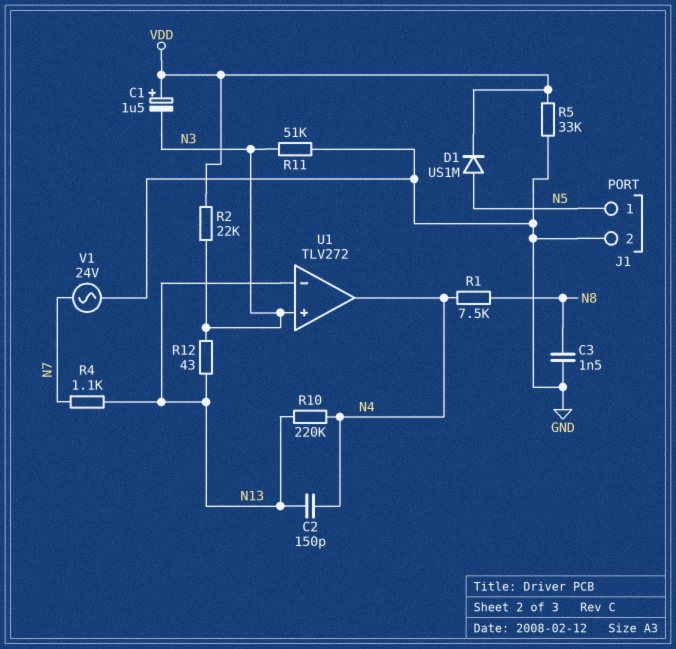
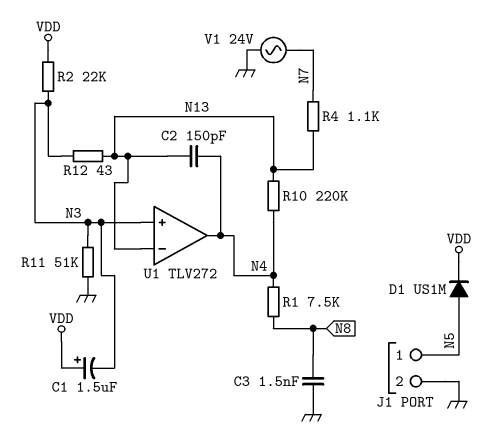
R5: 33k (GND, VDD) -> none

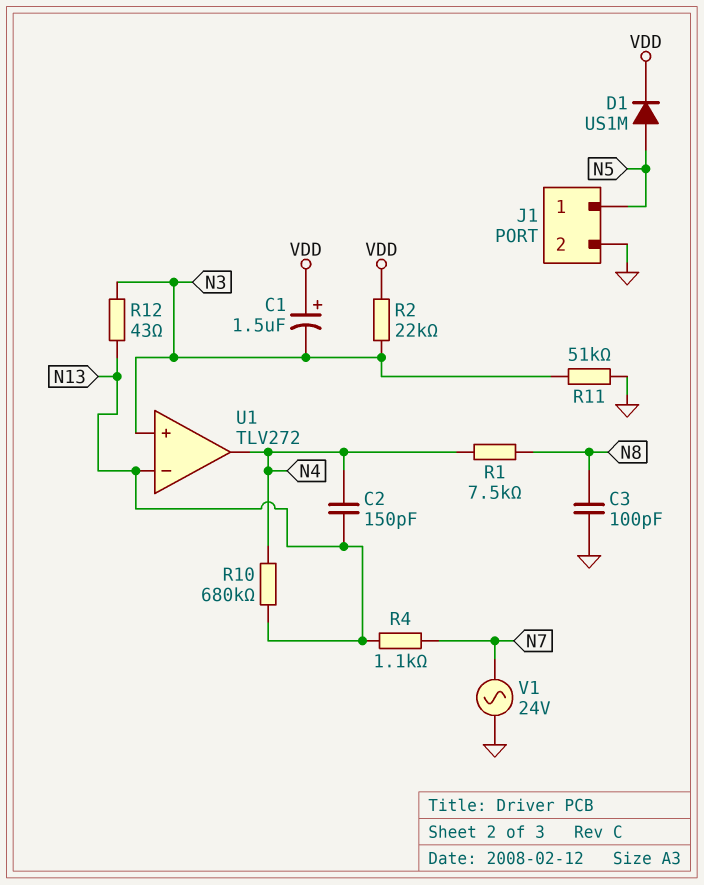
C3: 1.5nF (GND, N8) -> 100pF (GND, N8)
R10: 220k (N4, N13) -> 680k (N4, N13)

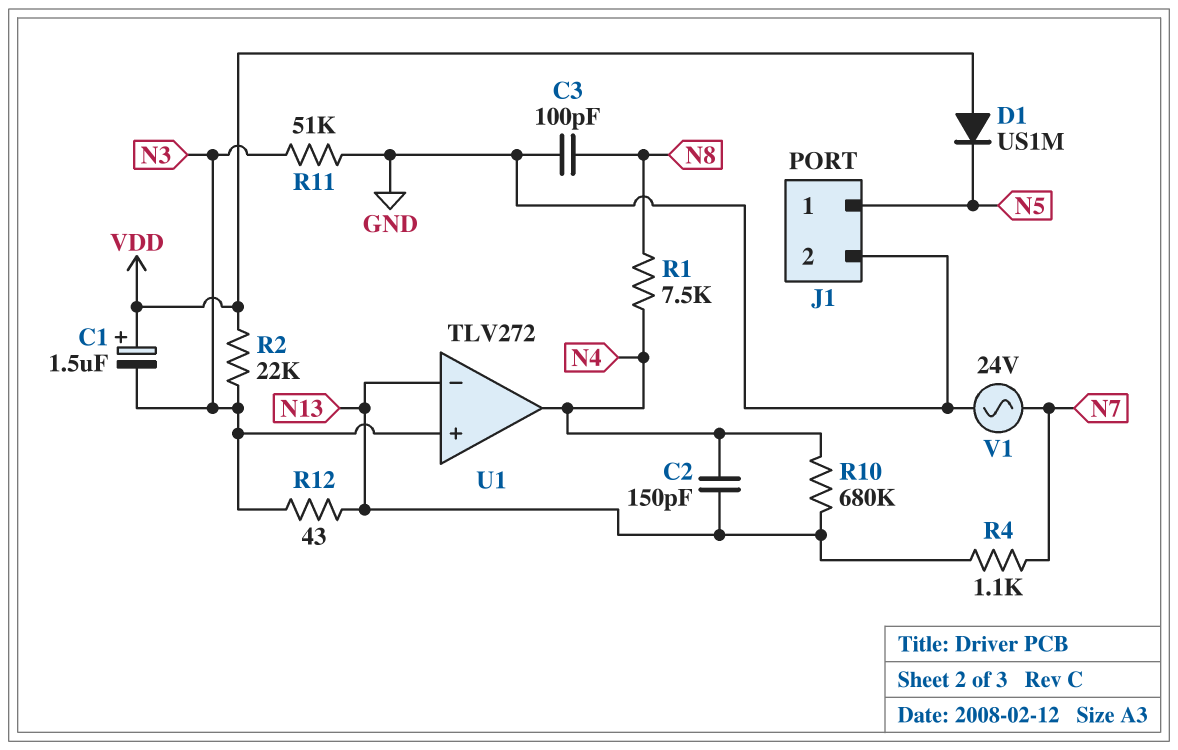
D1: diode US1M (A N5, K VDD) -> diode US1M (A VDD, K N5)

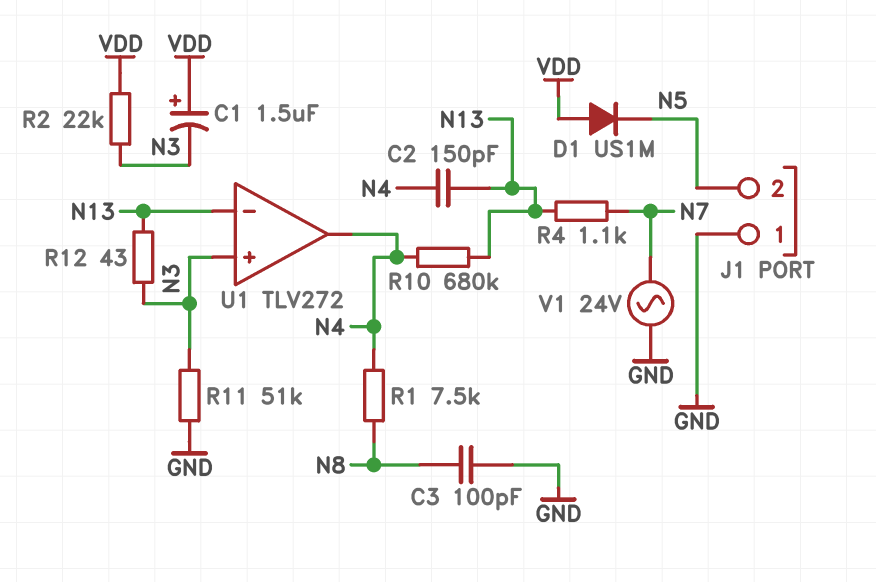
J1 pin 1: N5 -> GND
J1 pin 2: GND -> N5

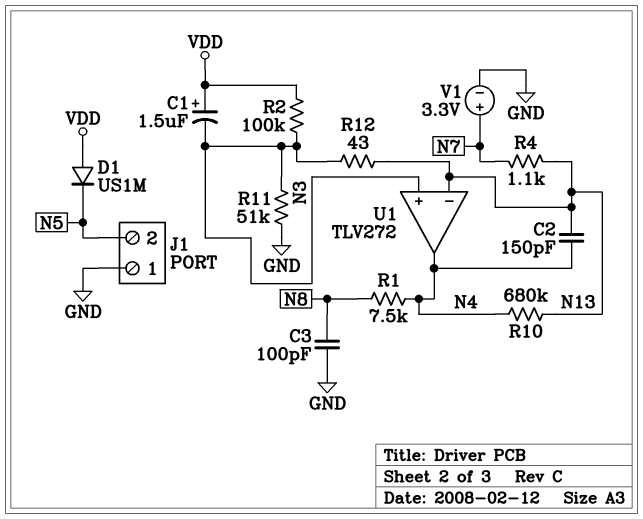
R2: 22k (N3, VDD) -> 100k (N3, VDD)
V1: AC 24V (GND, N7) -> 3.3V (plus N7, minus GND)

